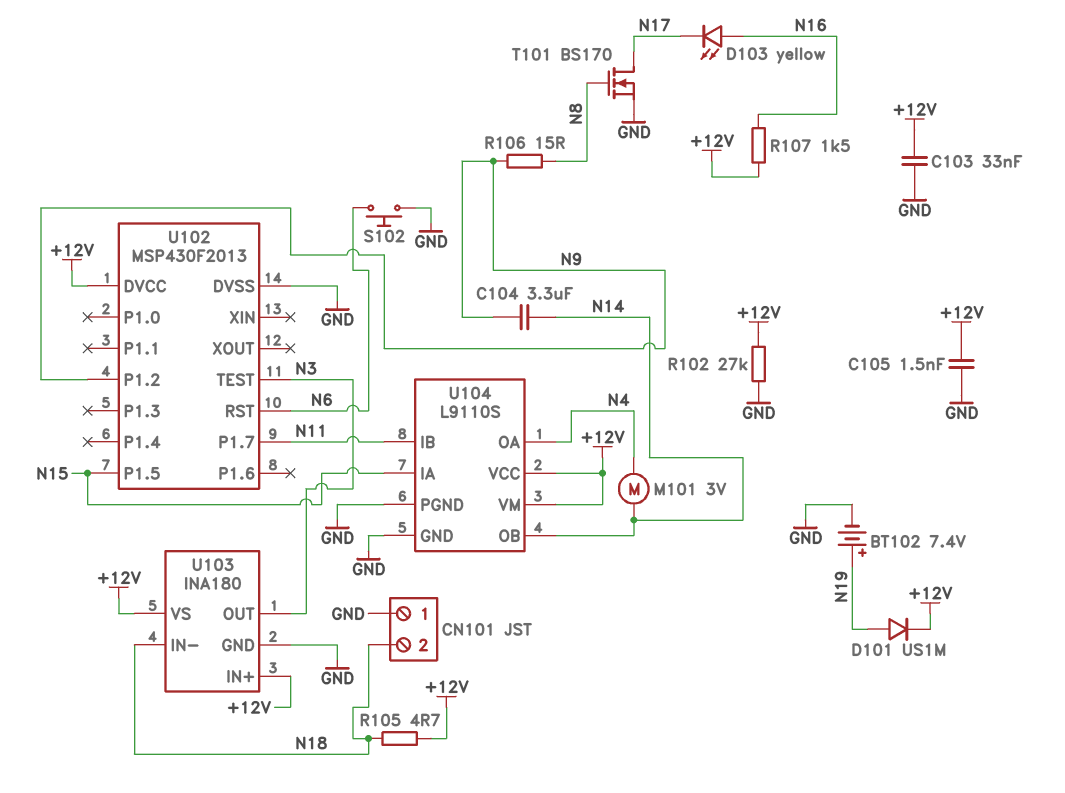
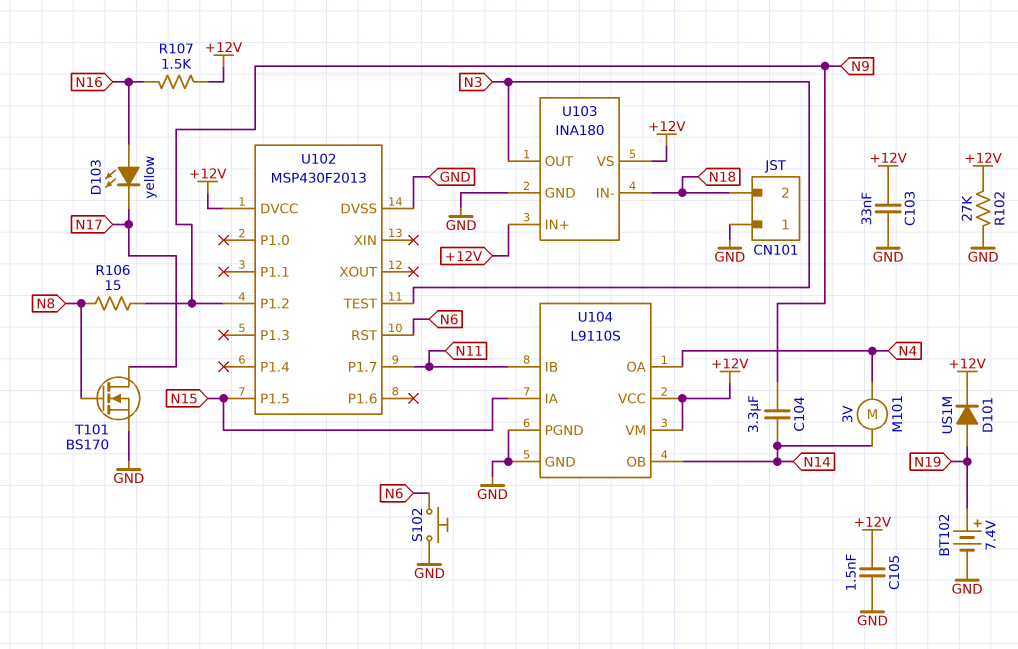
R105: 4.7 (+12V, N18) -> none

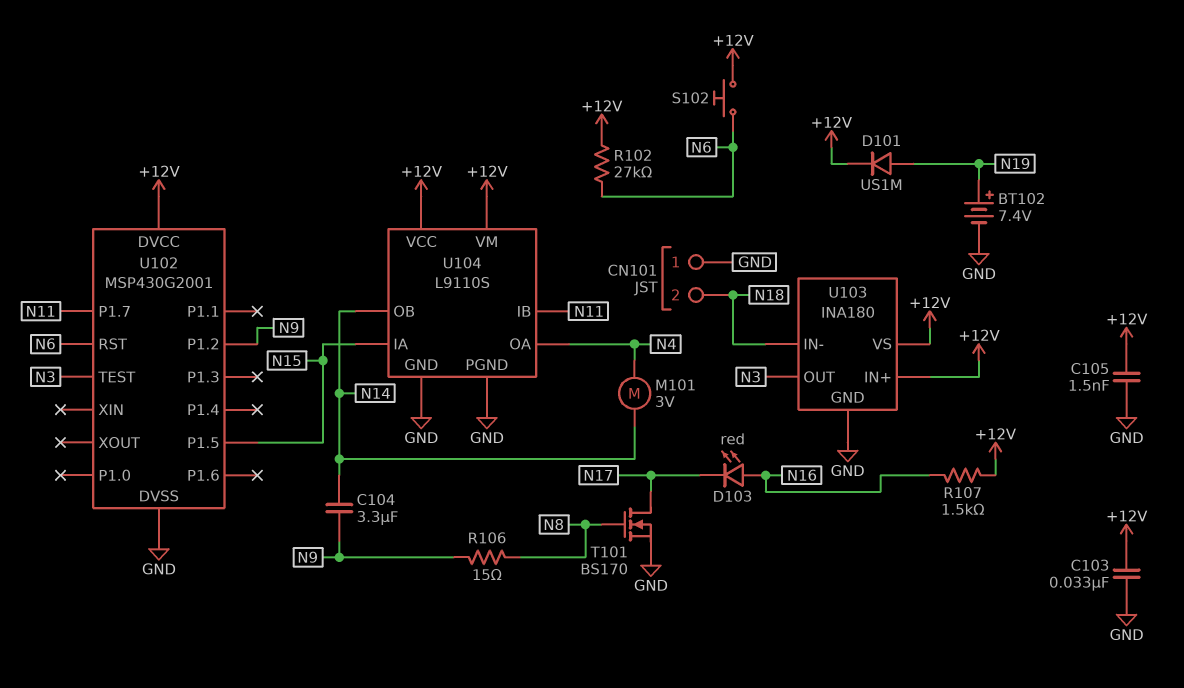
D103: LED yellow (A N16, K N17) -> LED red (A N16, K N17)
R102: 27k (+12V, GND) -> 27k (+12V, N6)
S102: button (GND, N6) -> button (+12V, N6)
U102: MSP430F2013 -> MSP430G2001

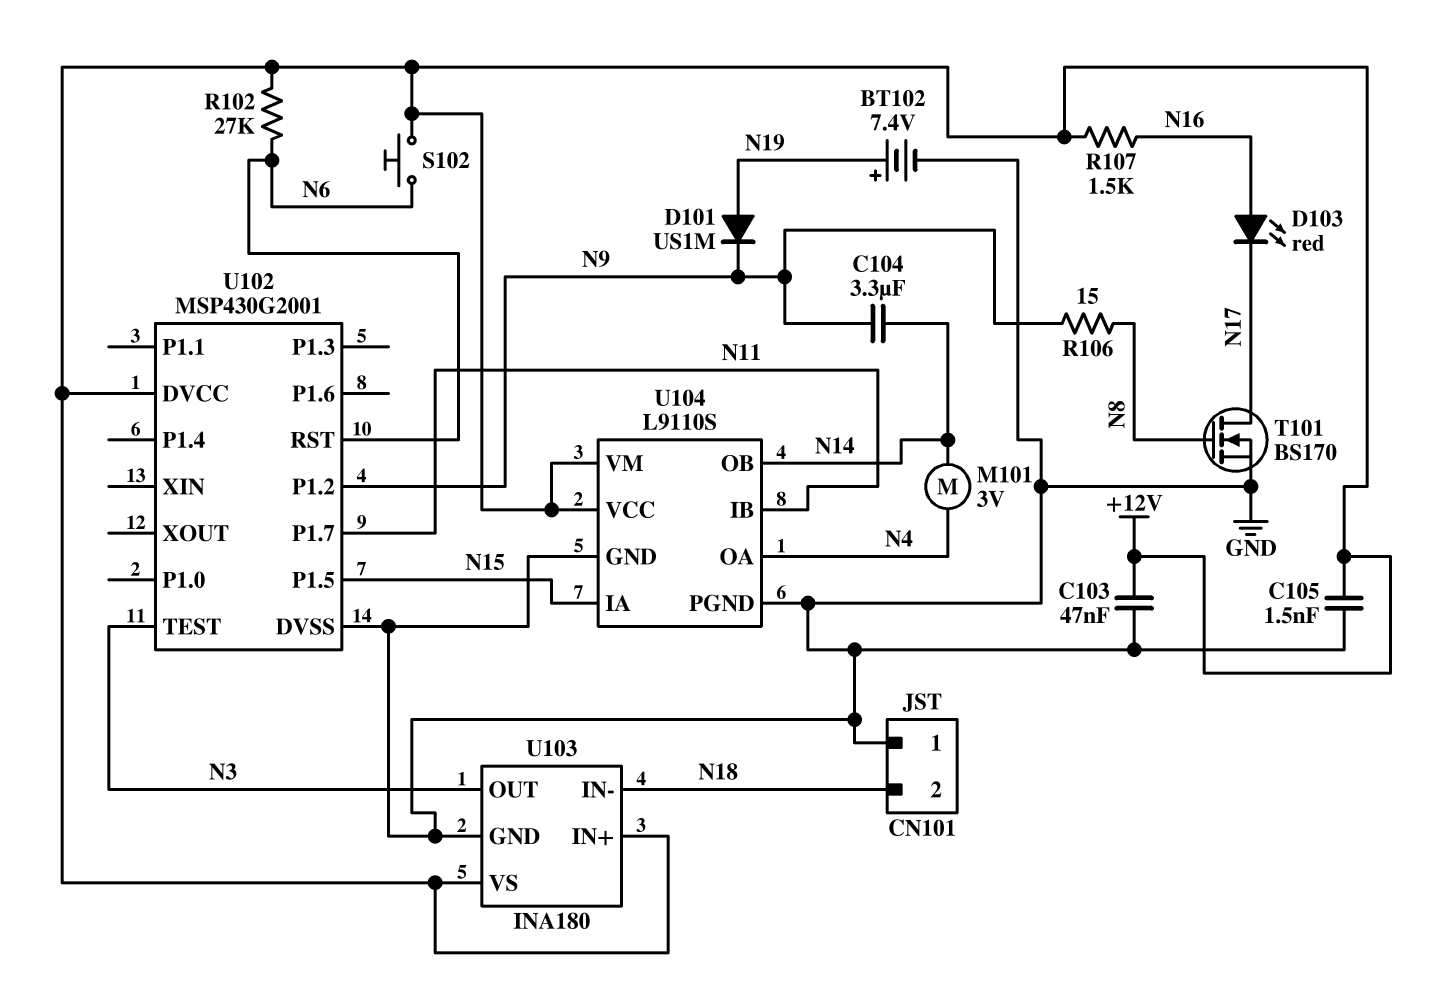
C103: 33nF (+12V, GND) -> 47nF (+12V, GND)
D101: diode US1M (A N19, K +12V) -> diode US1M (A N19, K N9)

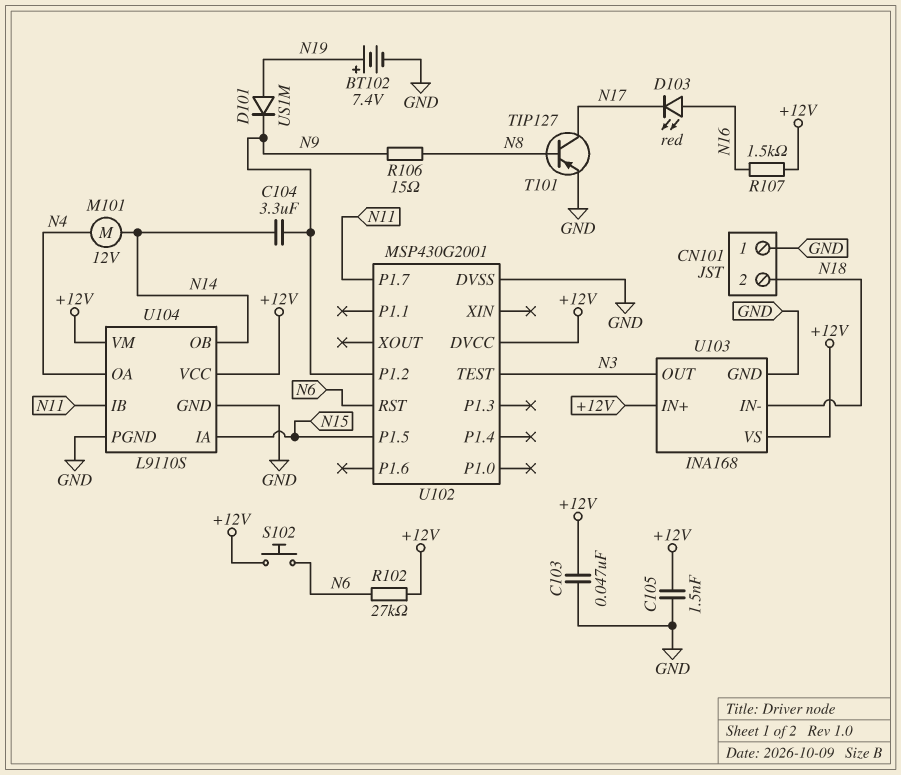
M101: motor 3V (N4, N14) -> motor 12V (N4, N14)
T101: NMOS BS170 (G N8, D N17, S GND) -> PNP TIP127 (B N8, C N17, E GND)
U103: INA180 -> INA168

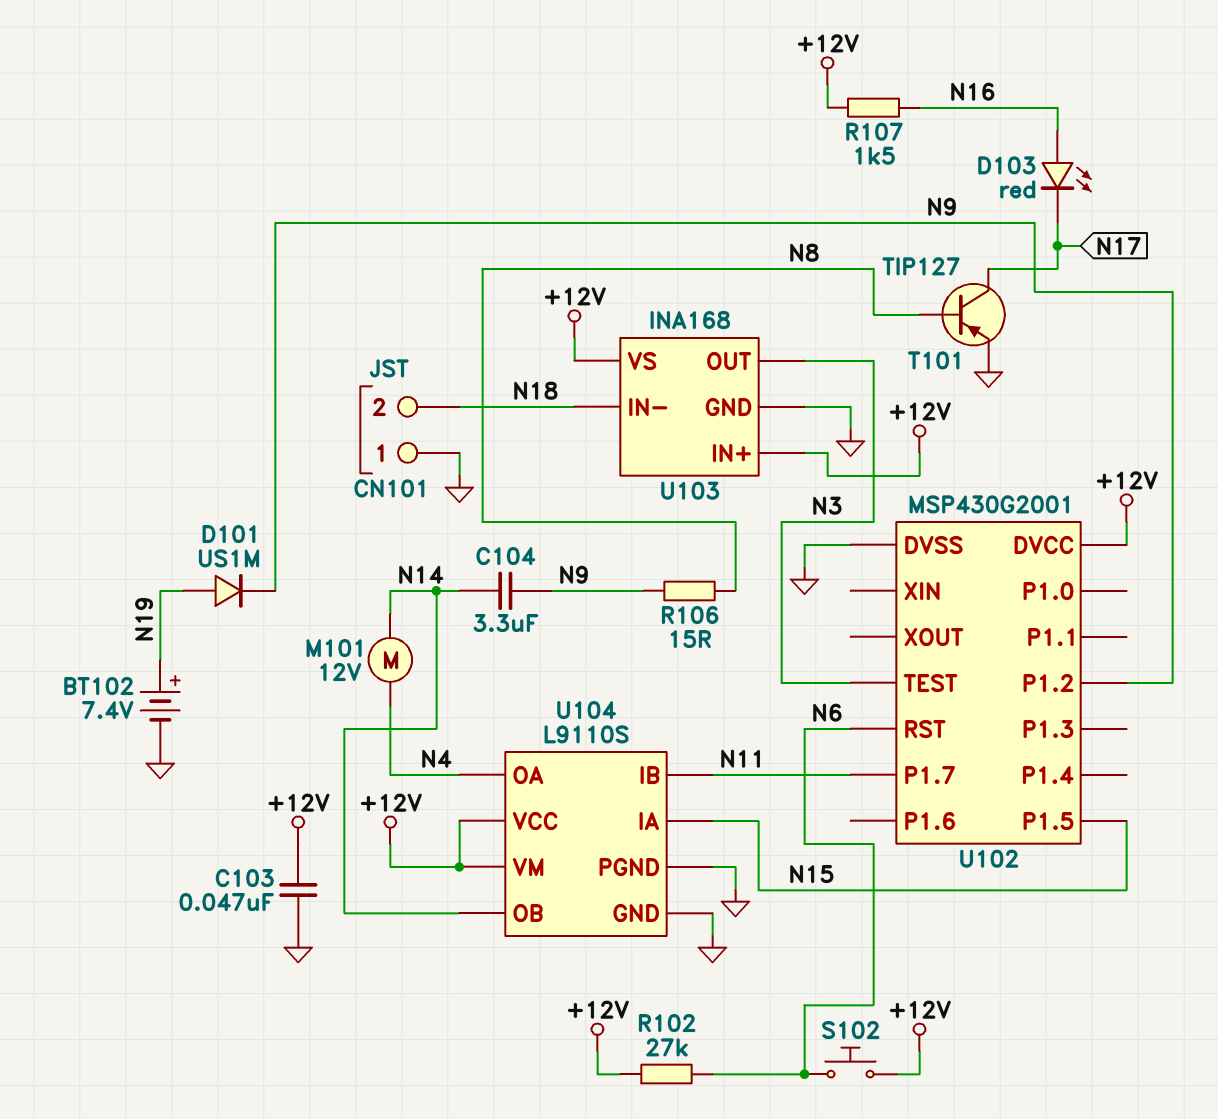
C105: 1.5nF (+12V, GND) -> none

